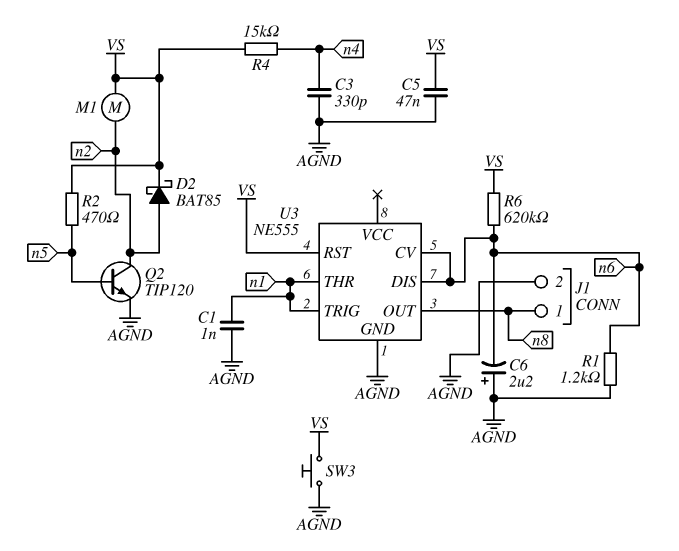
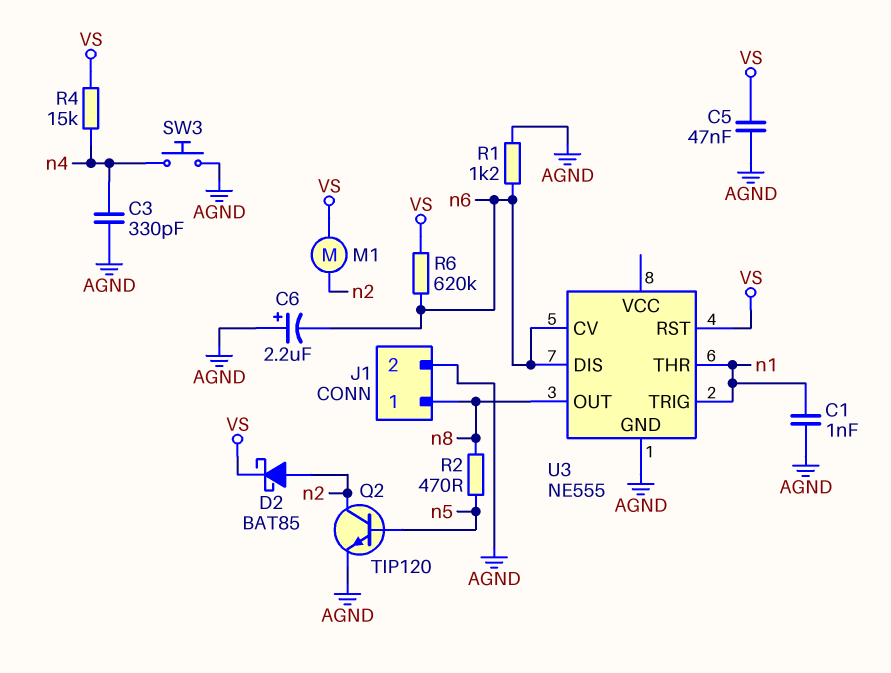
R2: 470 (VS, n5) -> 470 (n5, n8)
SW3: button (AGND, VS) -> button (AGND, n4)

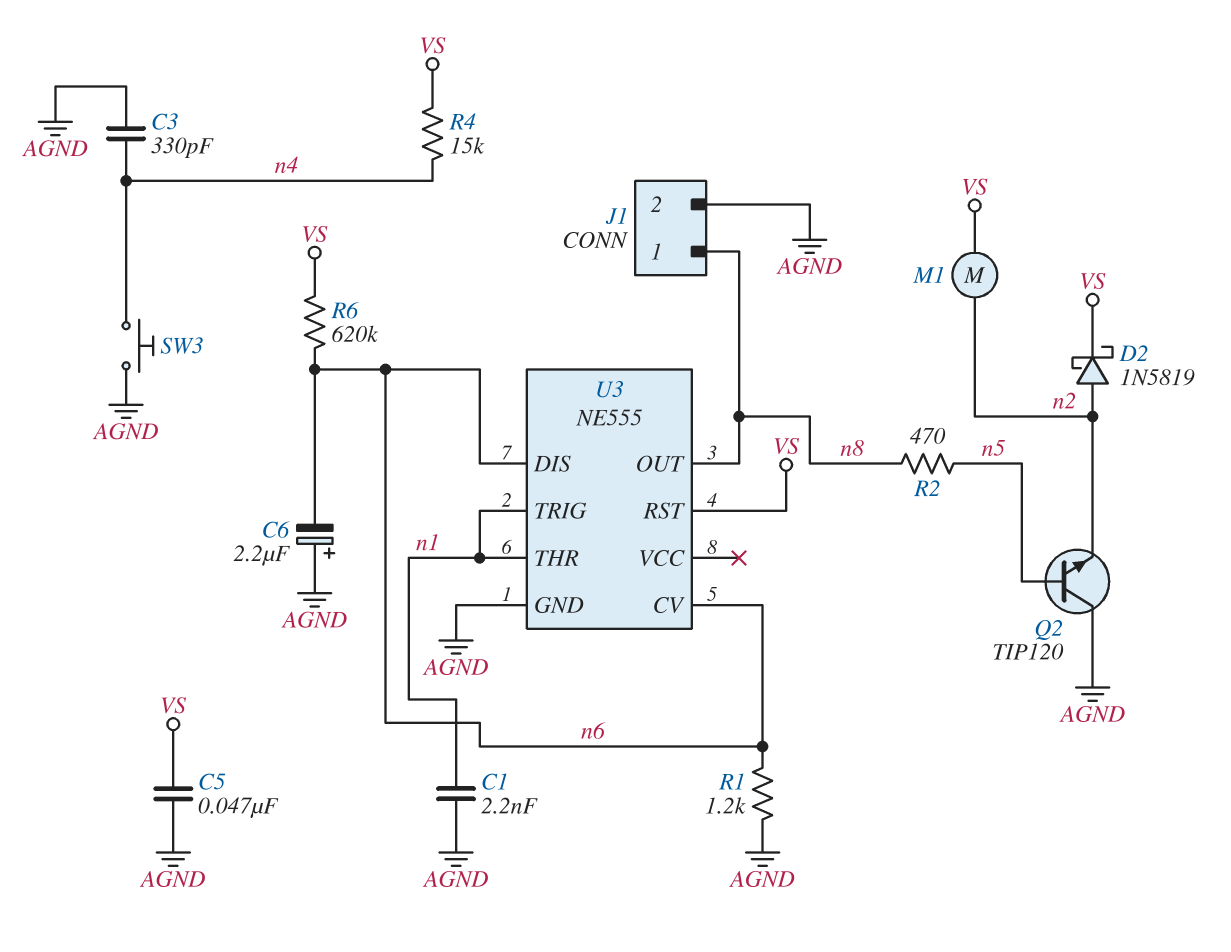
C1: 1nF (AGND, n1) -> 2.2nF (AGND, n1)
D2: schottky BAT85 (A n2, K VS) -> schottky 1N5819 (A n2, K VS)
Q2: NPN TIP120 (B n5, C n2, E AGND) -> NPN TIP120 (B n5, C AGND, E n2)

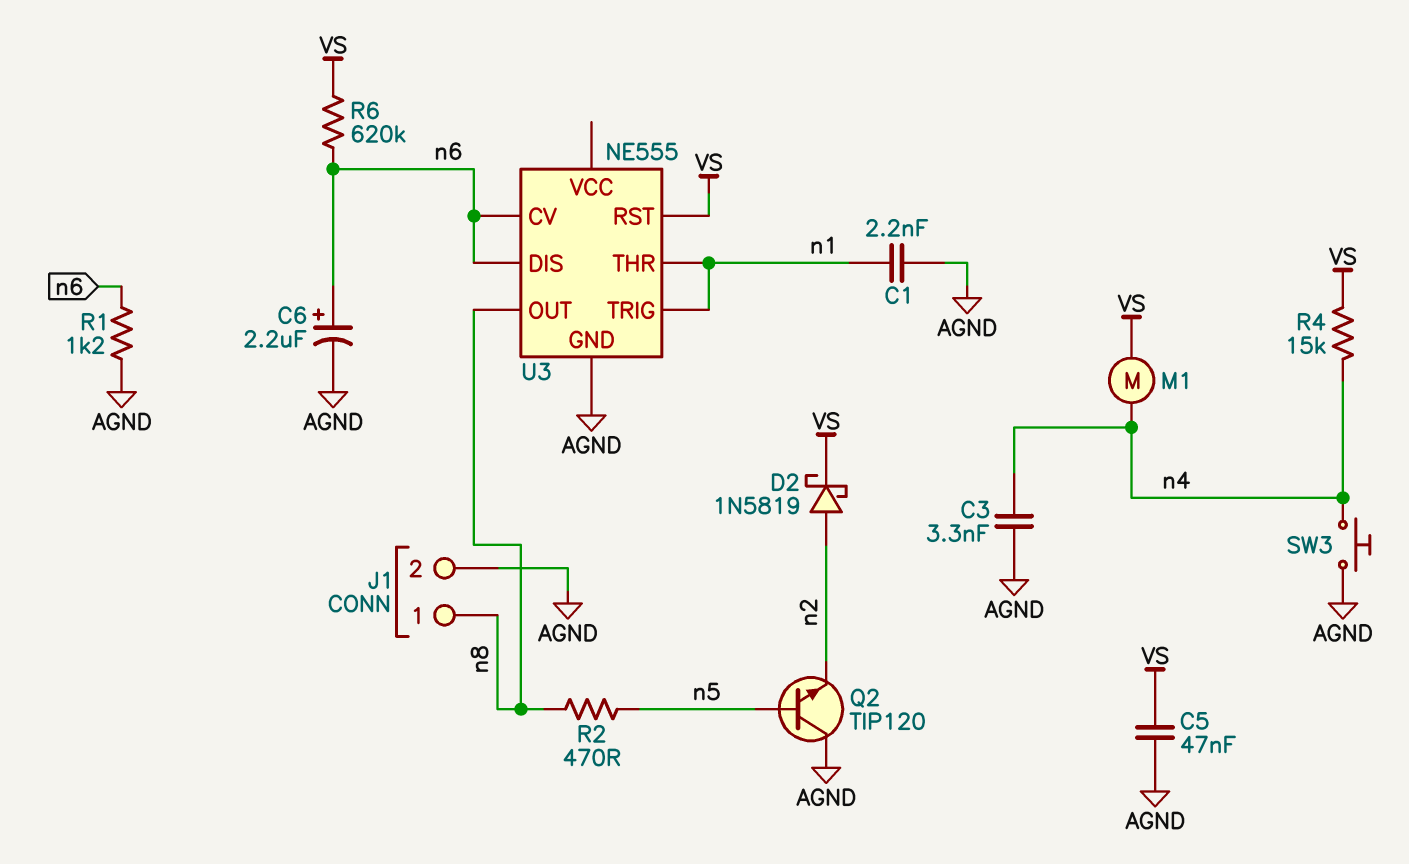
C3: 330pF (AGND, n4) -> 3.3nF (AGND, n4)
C6: 2.2uF (plus AGND, minus n6) -> 2.2uF (plus n6, minus AGND)
M1: motor (VS, n2) -> motor (VS, n4)

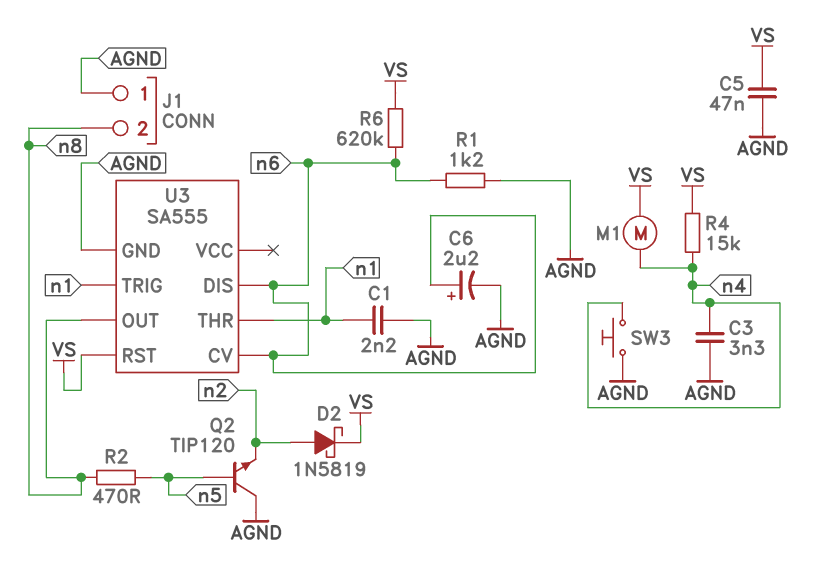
J1 pin 1: n8 -> AGND
J1 pin 2: AGND -> n8
U3: NE555 -> SA555

